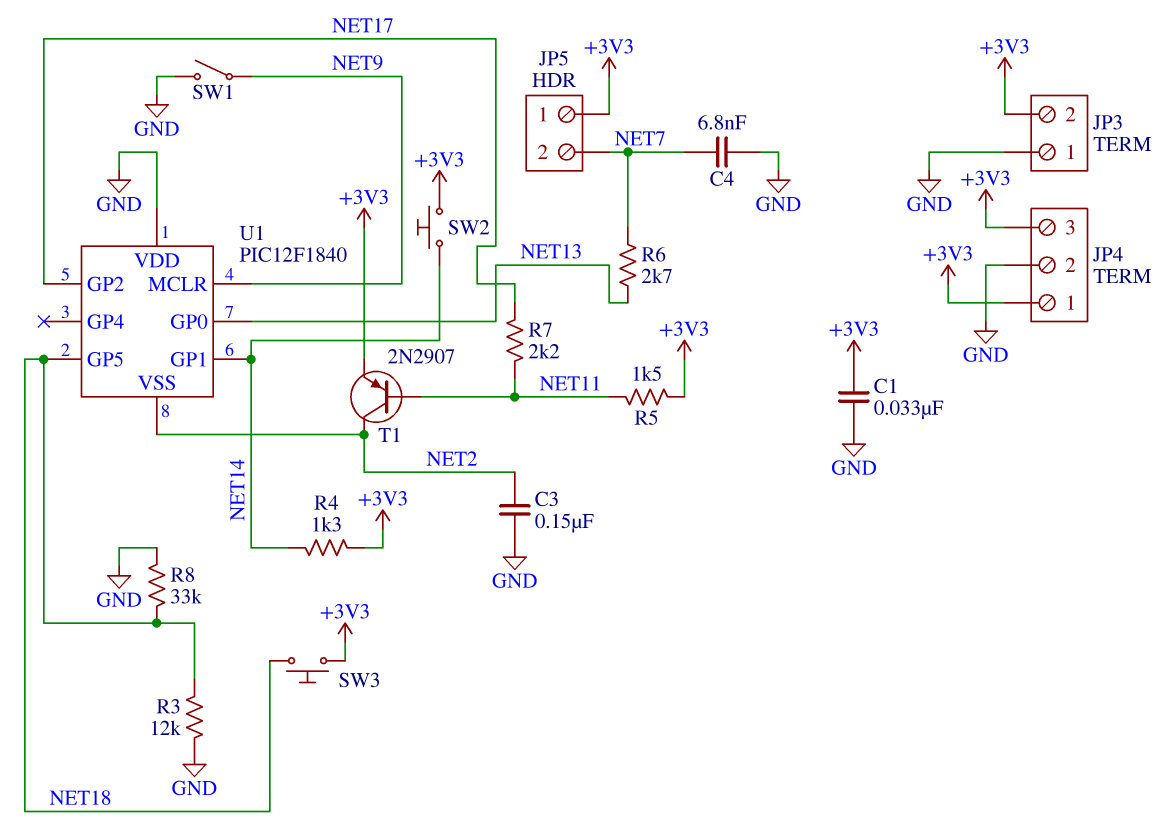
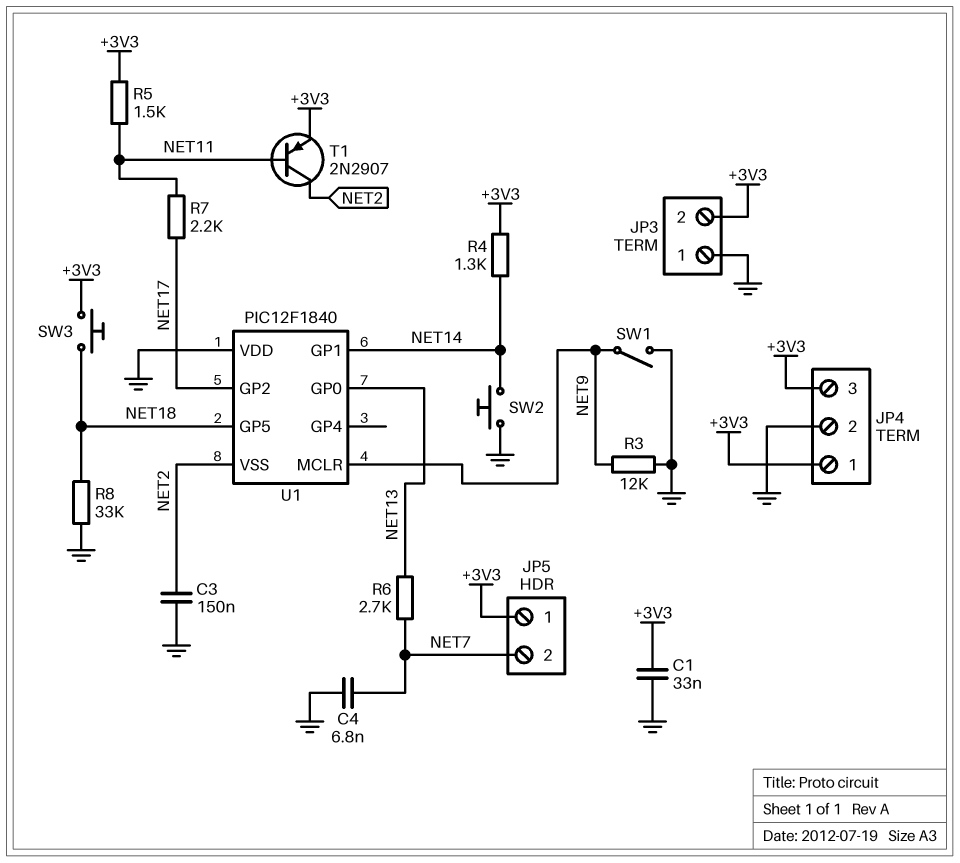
R3: 12k (GND, NET18) -> 12k (GND, NET9)
SW2: button (+3V3, NET14) -> button (GND, NET14)

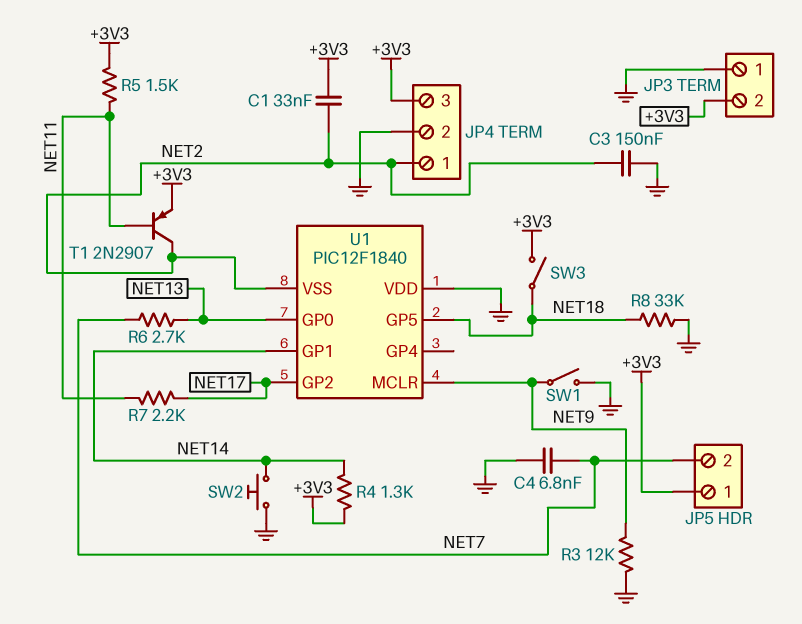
C1: 33nF (+3V3, GND) -> 33nF (+3V3, NET2)
JP4 pin 1: +3V3 -> NET2
SW3: button (+3V3, NET18) -> switch (+3V3, NET18)

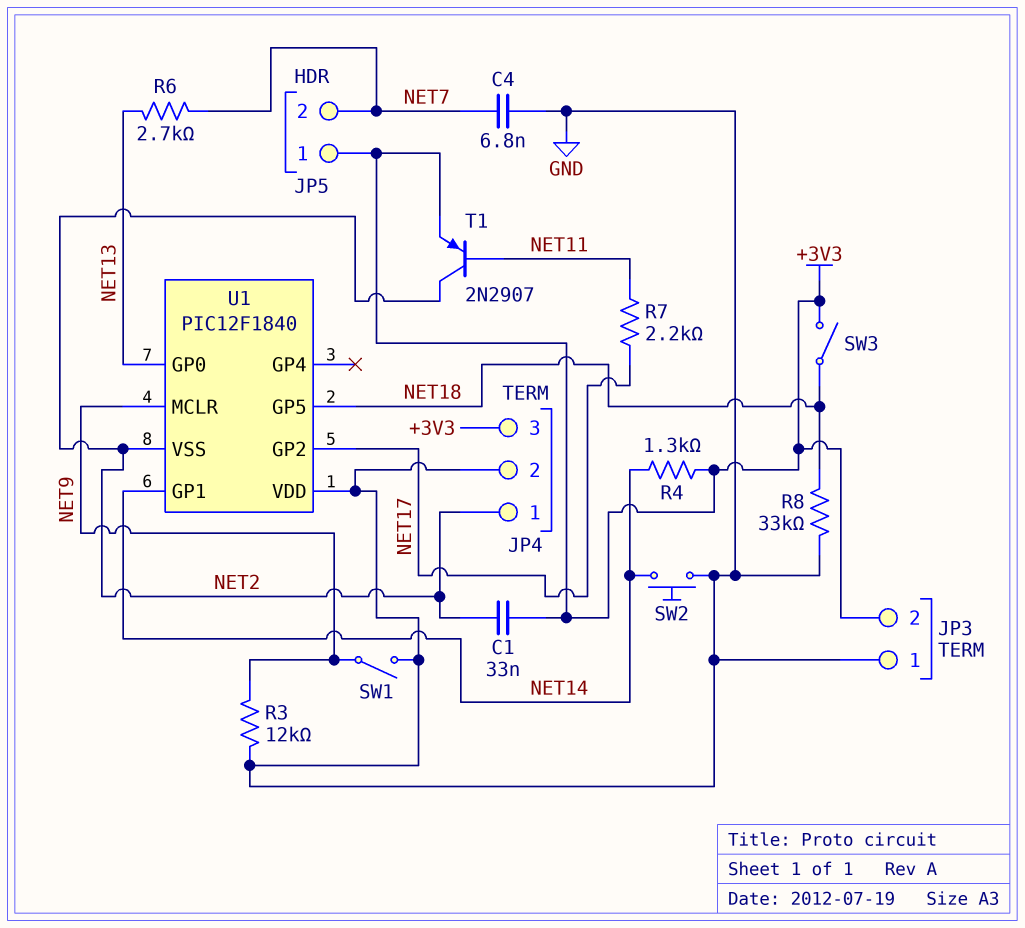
C3: 150nF (GND, NET2) -> none
R5: 1.5k (+3V3, NET11) -> none

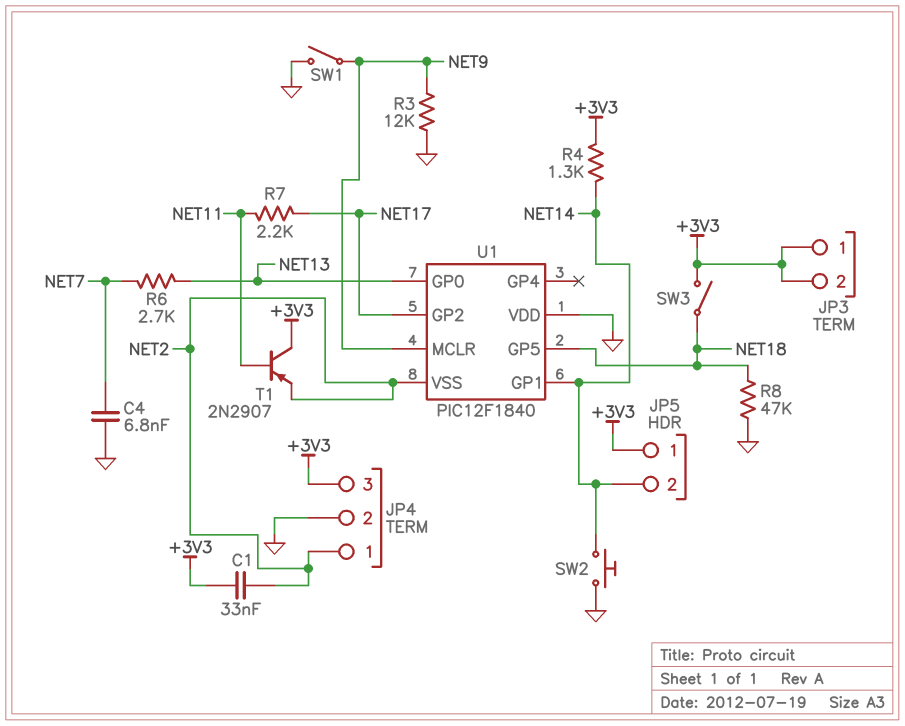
JP3 pin 1: GND -> +3V3
JP5 pin 2: NET7 -> NET14
R8: 33k (GND, NET18) -> 47k (GND, NET18)
T1: PNP 2N2907 (B NET11, C NET2, E +3V3) -> PNP 2N2907 (B NET11, C +3V3, E NET2)

